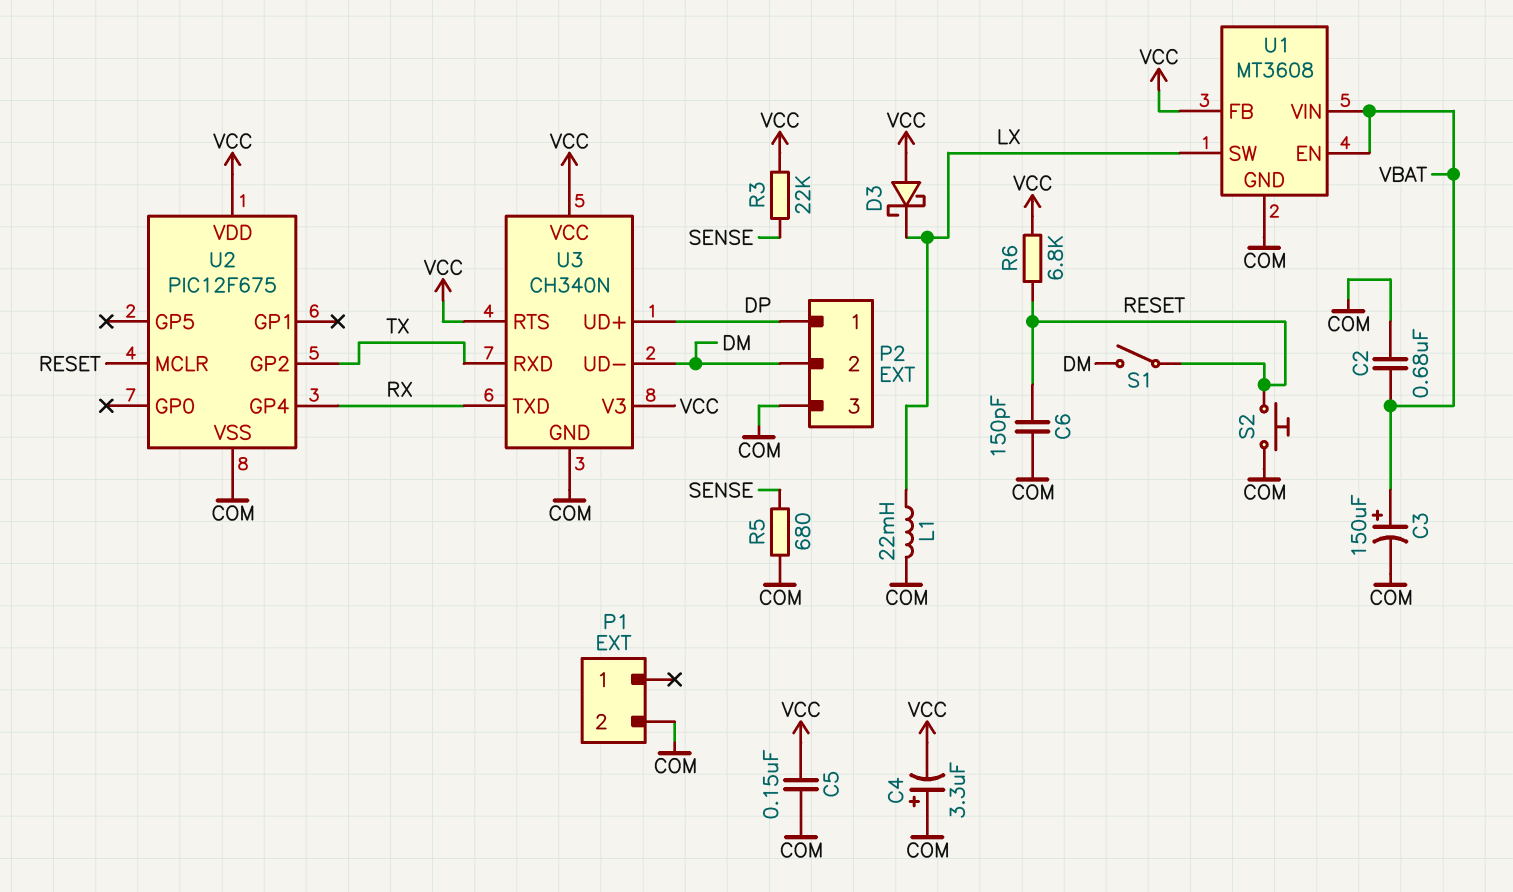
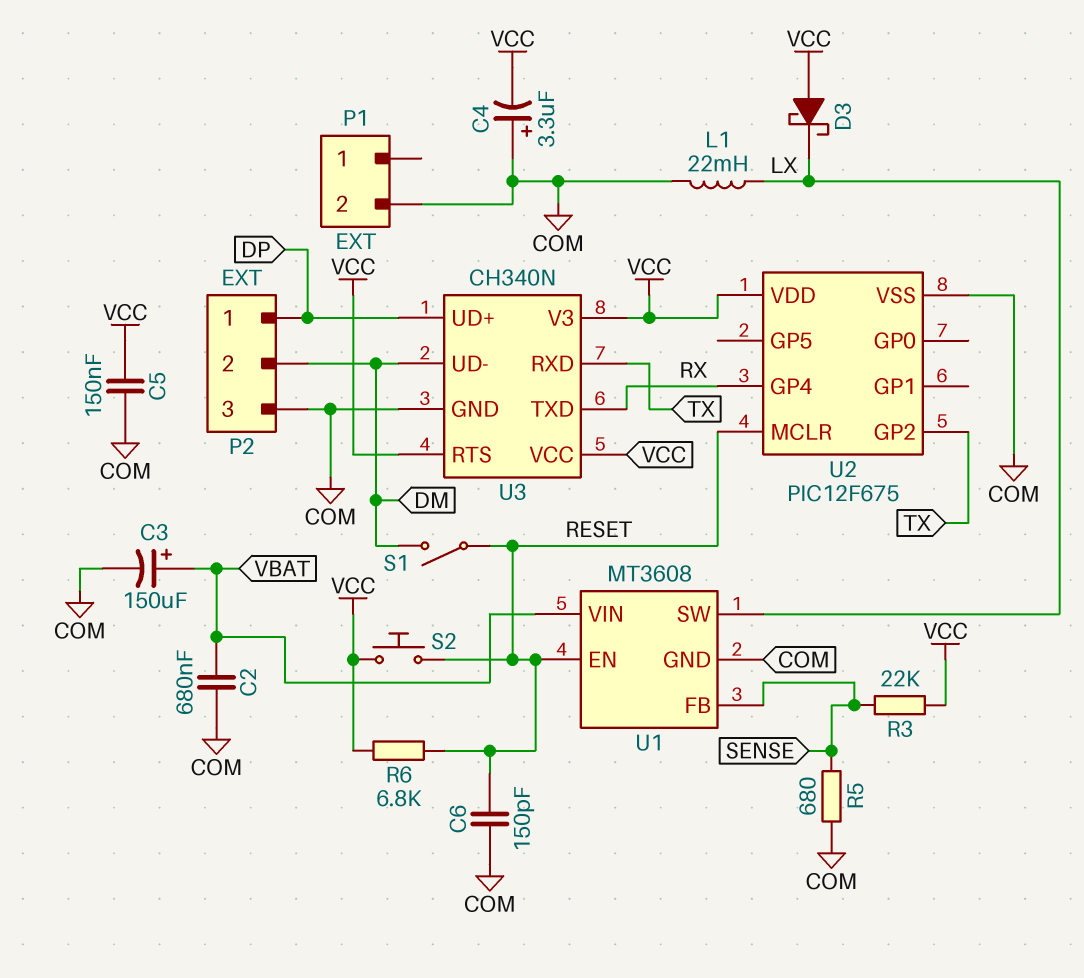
S2: button (COM, RESET) -> button (RESET, VCC)
U1 pin EN: VBAT -> RESET
U1 pin FB: VCC -> SENSE

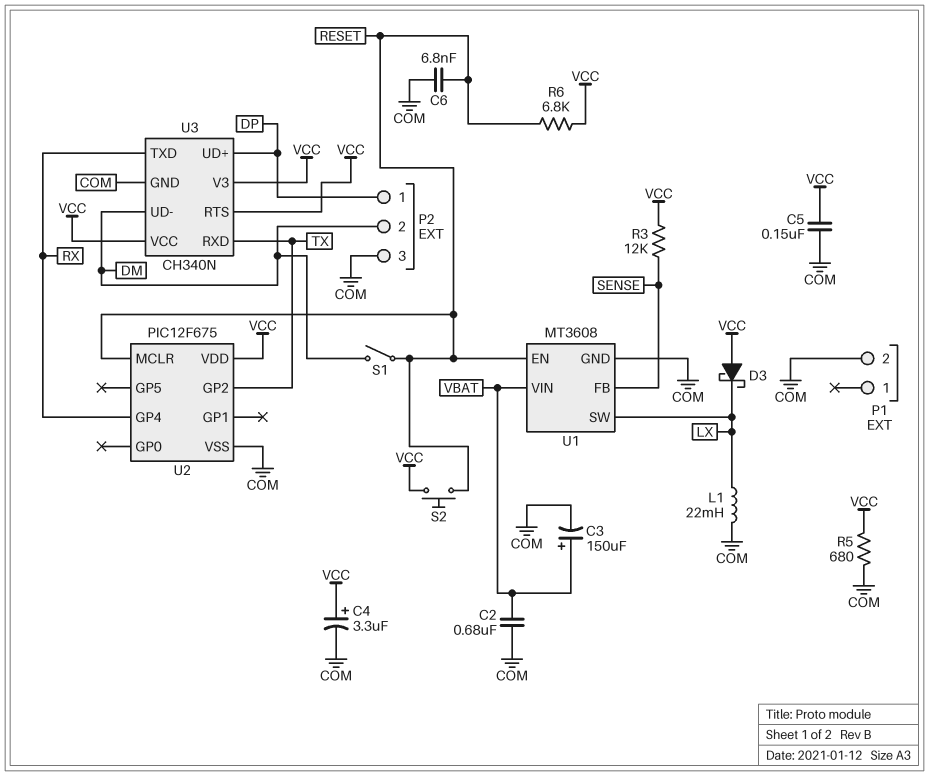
C4: 3.3uF (plus COM, minus VCC) -> 3.3uF (plus VCC, minus COM)
C6: 150pF (COM, RESET) -> 6.8nF (COM, RESET)
R3: 22k (SENSE, VCC) -> 12k (SENSE, VCC)
R5: 680 (COM, SENSE) -> 680 (COM, VCC)

